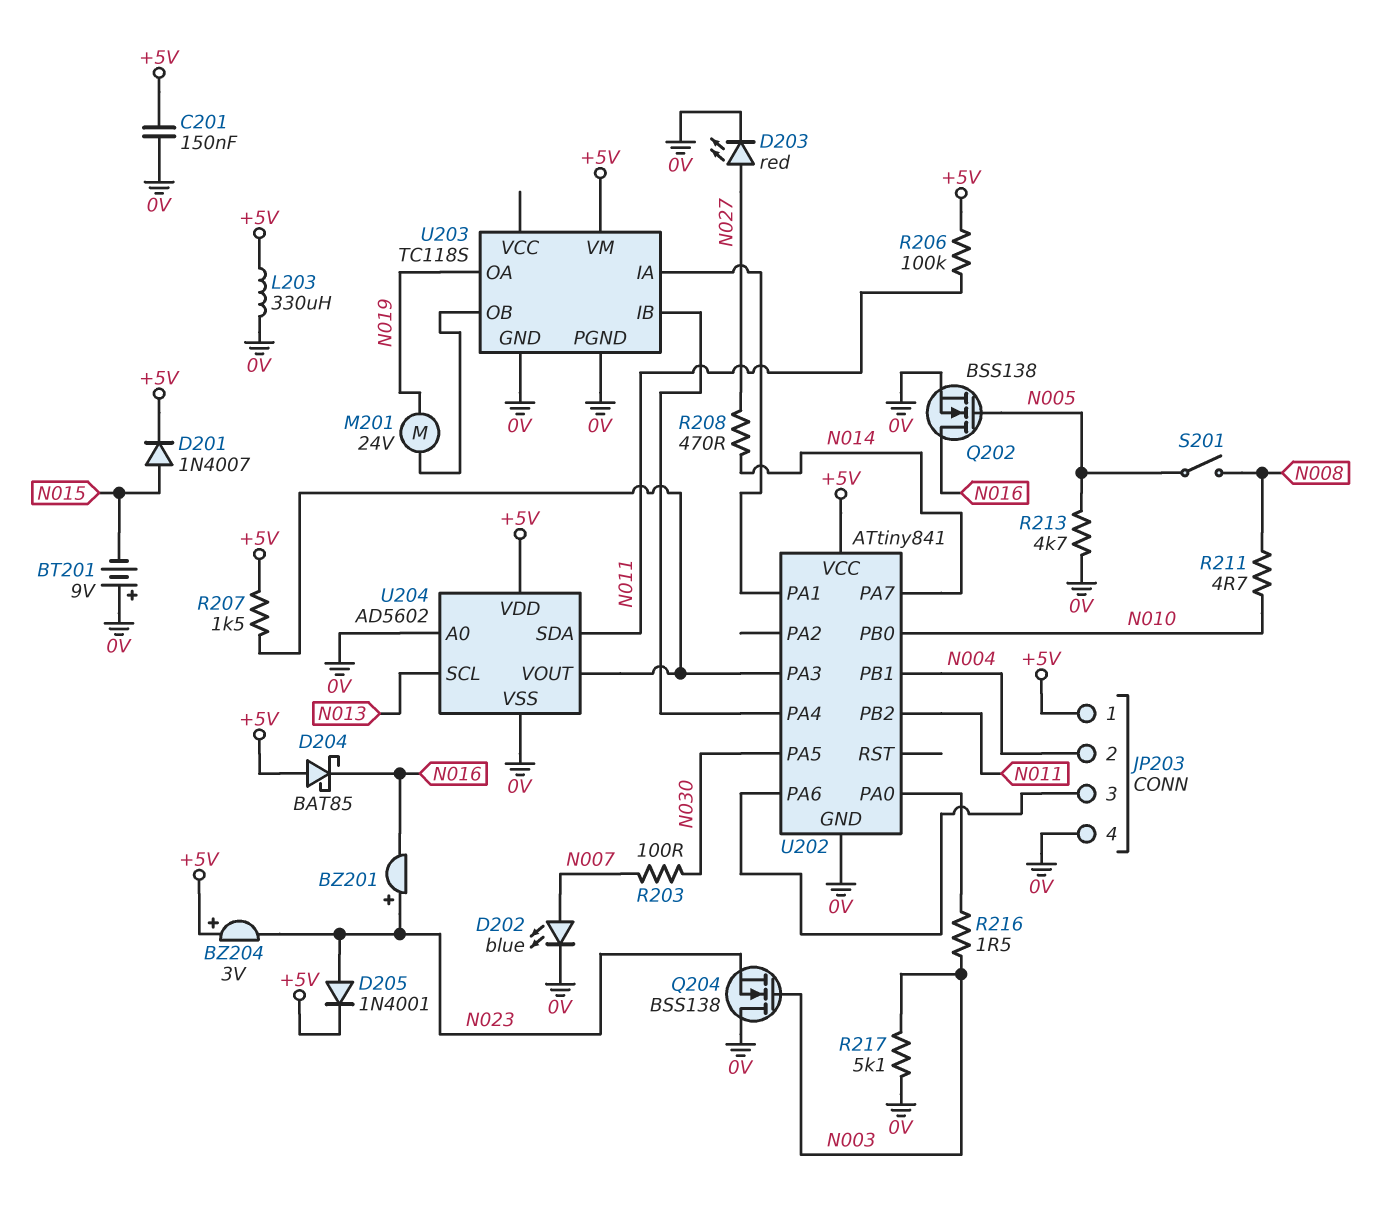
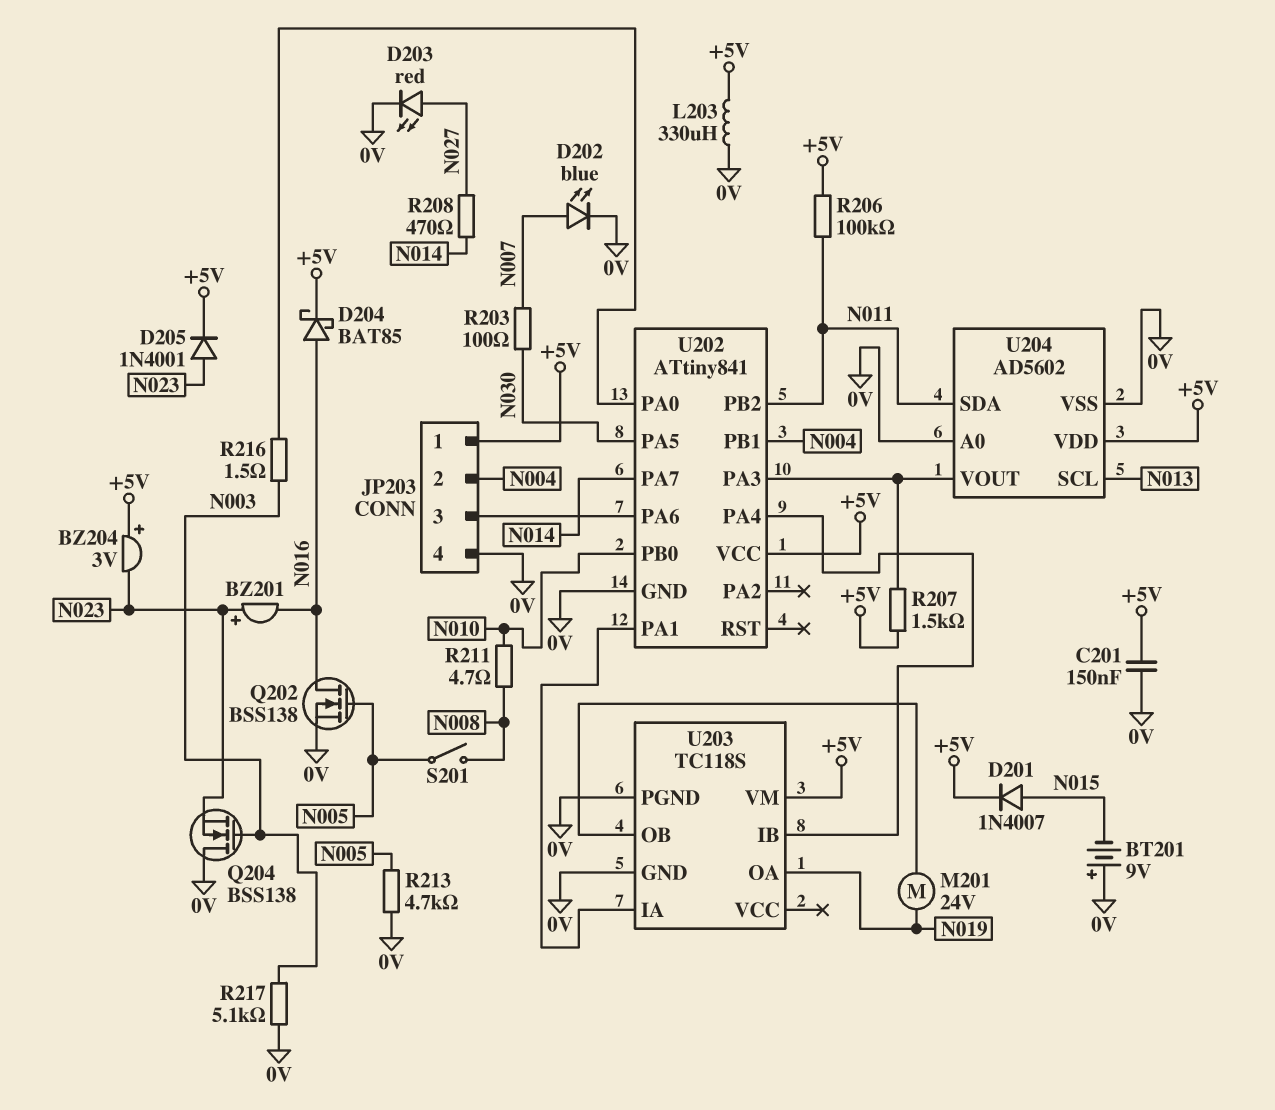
D204: schottky BAT85 (A +5V, K N016) -> schottky BAT85 (A N016, K +5V)

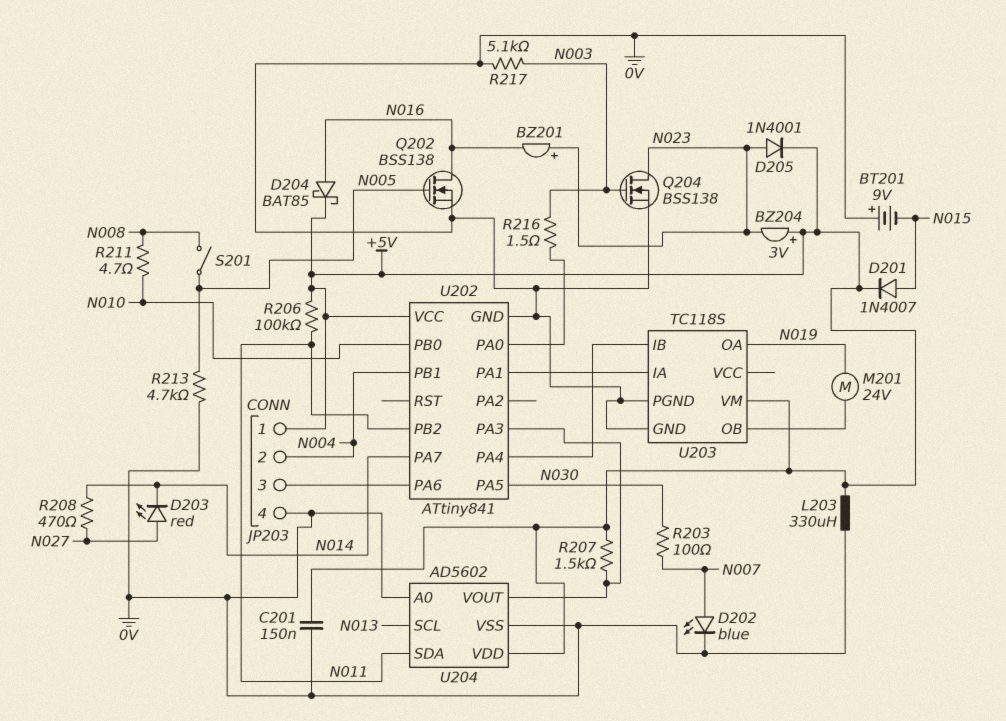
D203: LED red (A N027, K 0V) -> LED red (A N027, K N014)
Q204: NMOS BSS138 (G N003, D 0V, S N023) -> NMOS BSS138 (G N003, D N023, S 0V)

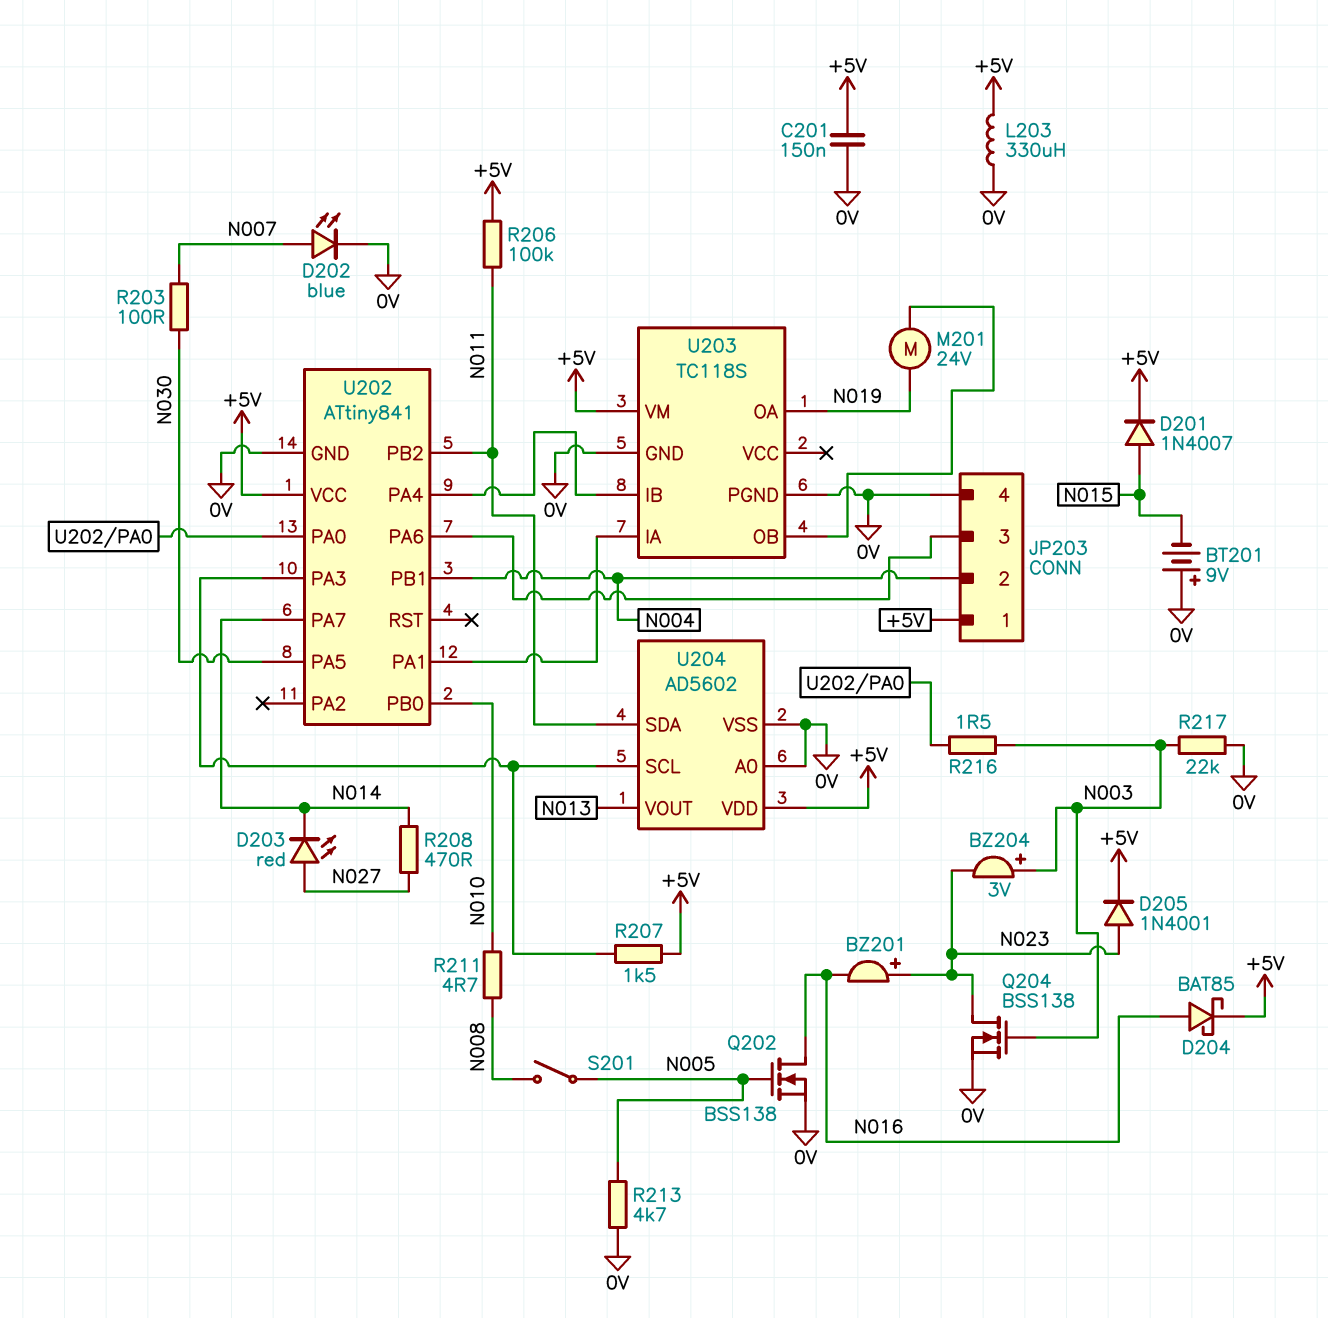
BZ204: buzzer 3V (plus +5V, minus N023) -> buzzer 3V (plus N003, minus N023)
R217: 5.1k (0V, N003) -> 22k (0V, N003)
U204 pin SCL: N013 -> U202/PA3
U204 pin VOUT: U202/PA3 -> N013

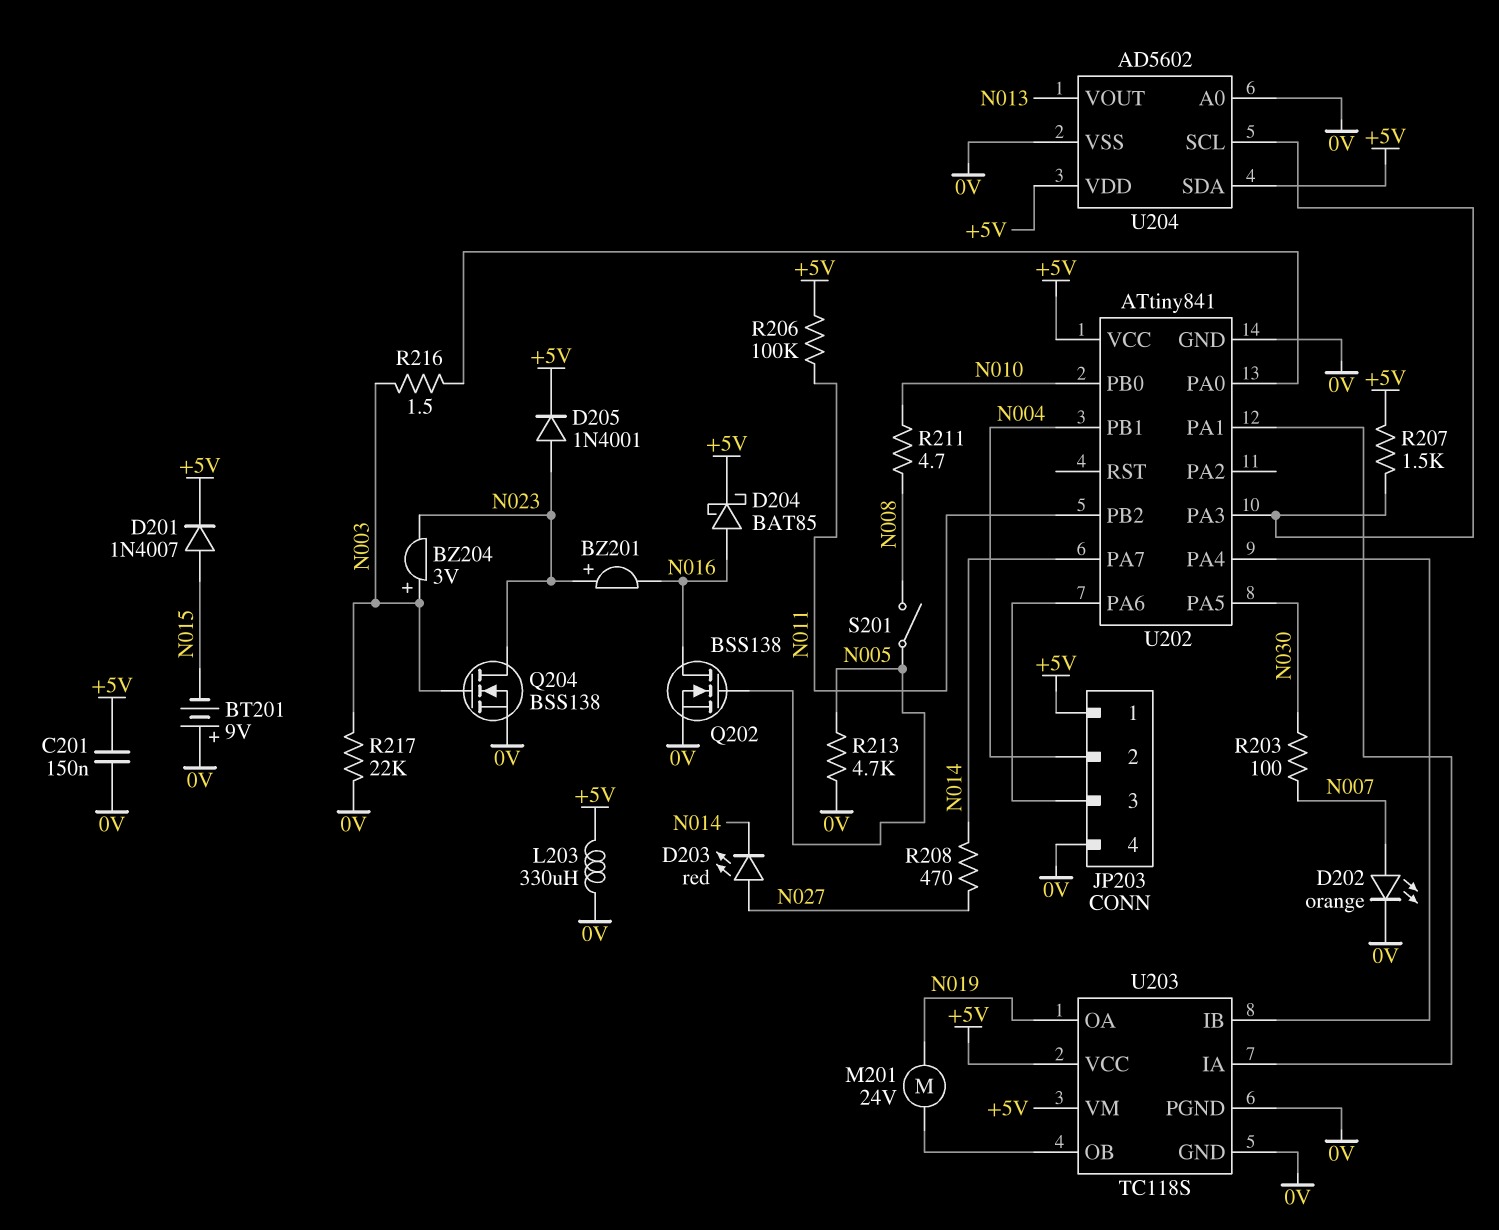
D202: LED blue (A N007, K 0V) -> LED orange (A N007, K 0V)
U203 pin VCC: none -> +5V
U204 pin SDA: N011 -> +5V

